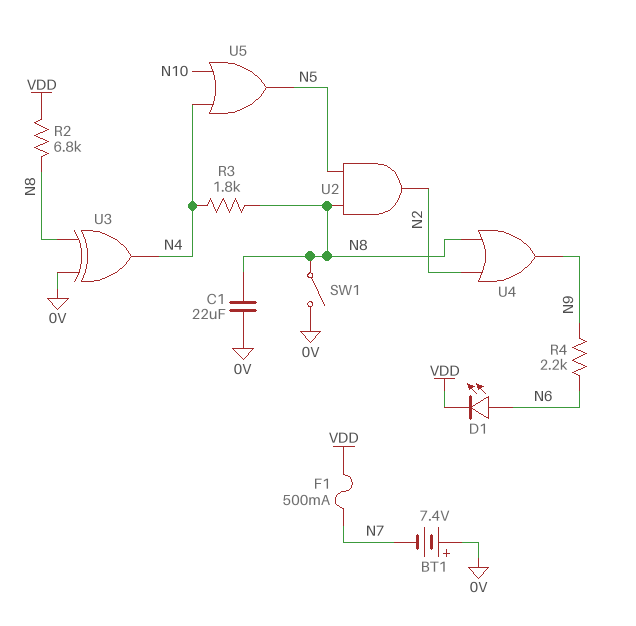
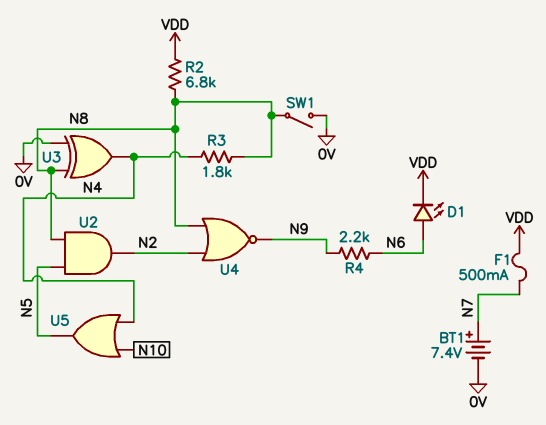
BT1: 7.4V (plus 0V, minus N7) -> 7.4V (plus N7, minus 0V)
C1: 22uF (0V, N8) -> none
U4: OR (in N2, in N8, out N9) -> NOR (in N2, in N8, out N9)

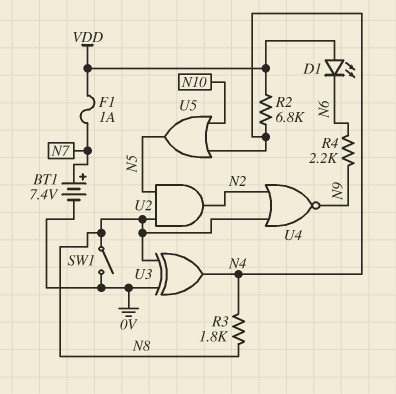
D1: LED (A N6, K VDD) -> LED (A VDD, K N6)
F1: 500mA (N7, VDD) -> 1A (N7, VDD)
R2: 6.8k (N8, VDD) -> 6.8k (N4, VDD)

